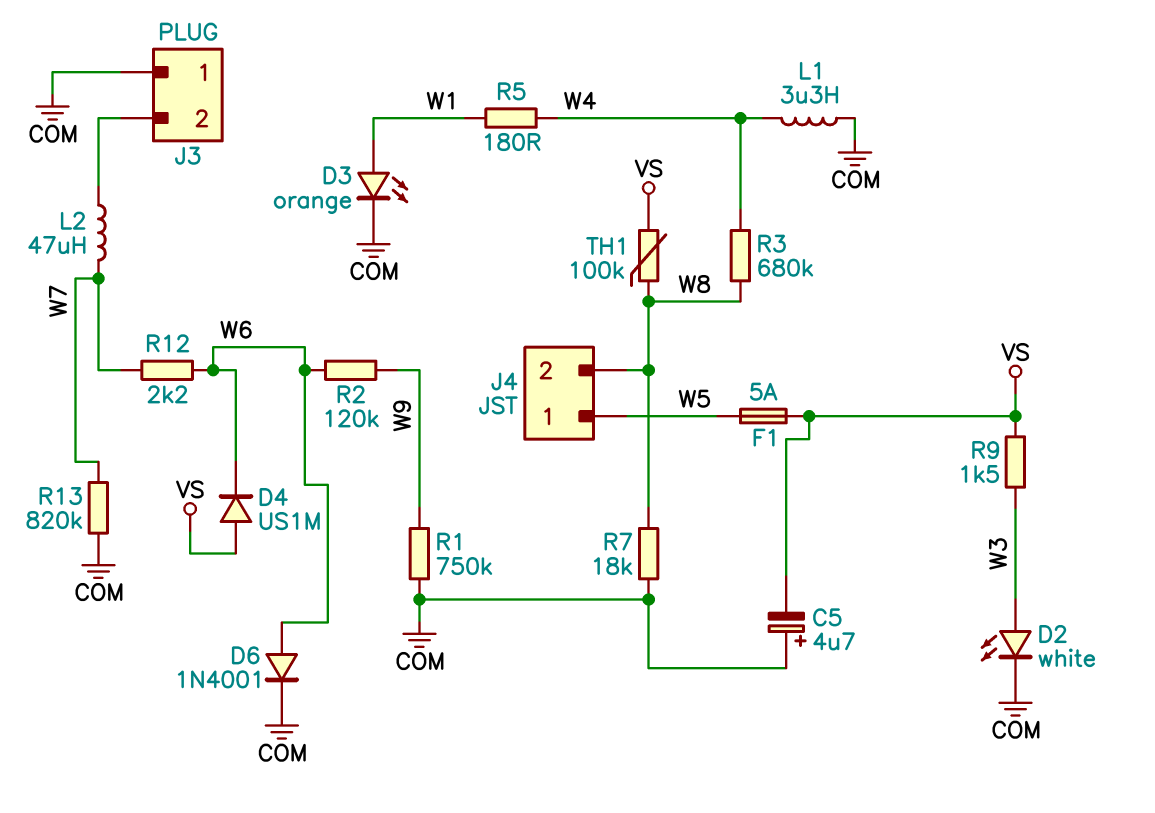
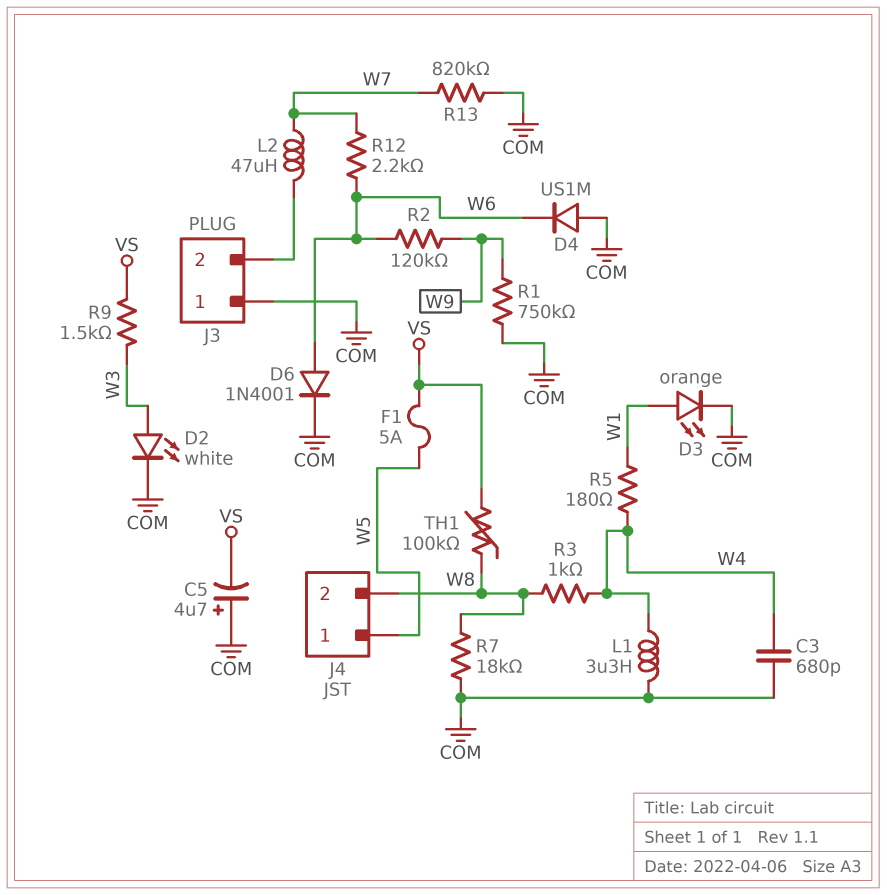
C3: none -> 680pF (COM, W4)
D4: diode US1M (A VS, K W6) -> diode US1M (A COM, K W6)
R3: 680k (W4, W8) -> 1k (W4, W8)

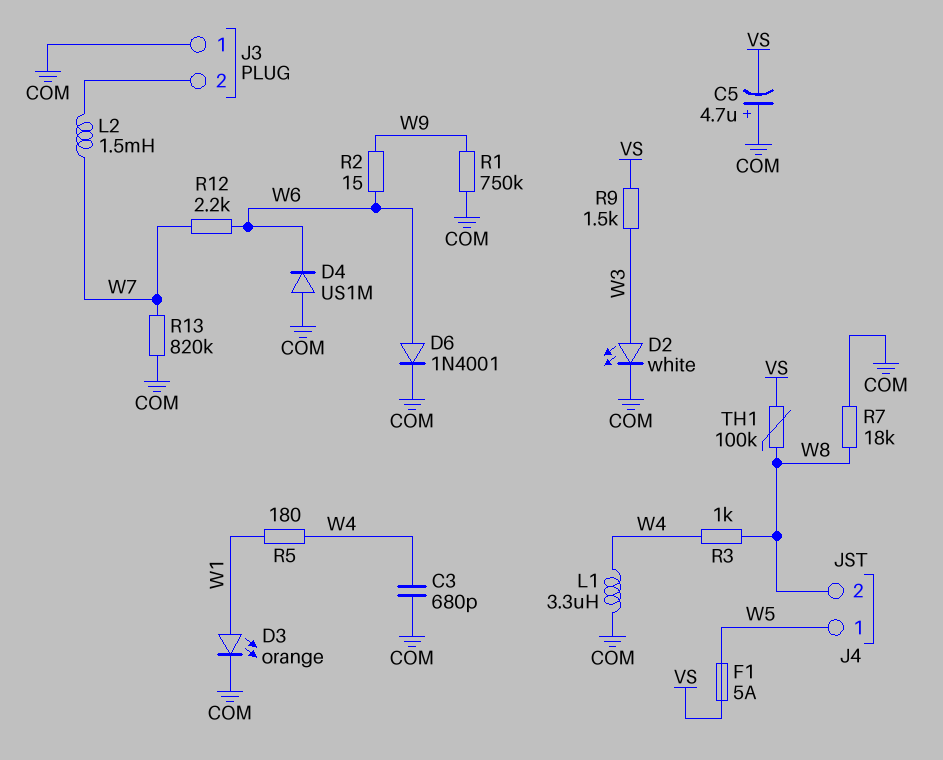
L2: 47uH (J3/2, W7) -> 1.5mH (J3/2, W7)
R2: 120k (W6, W9) -> 15 (W6, W9)

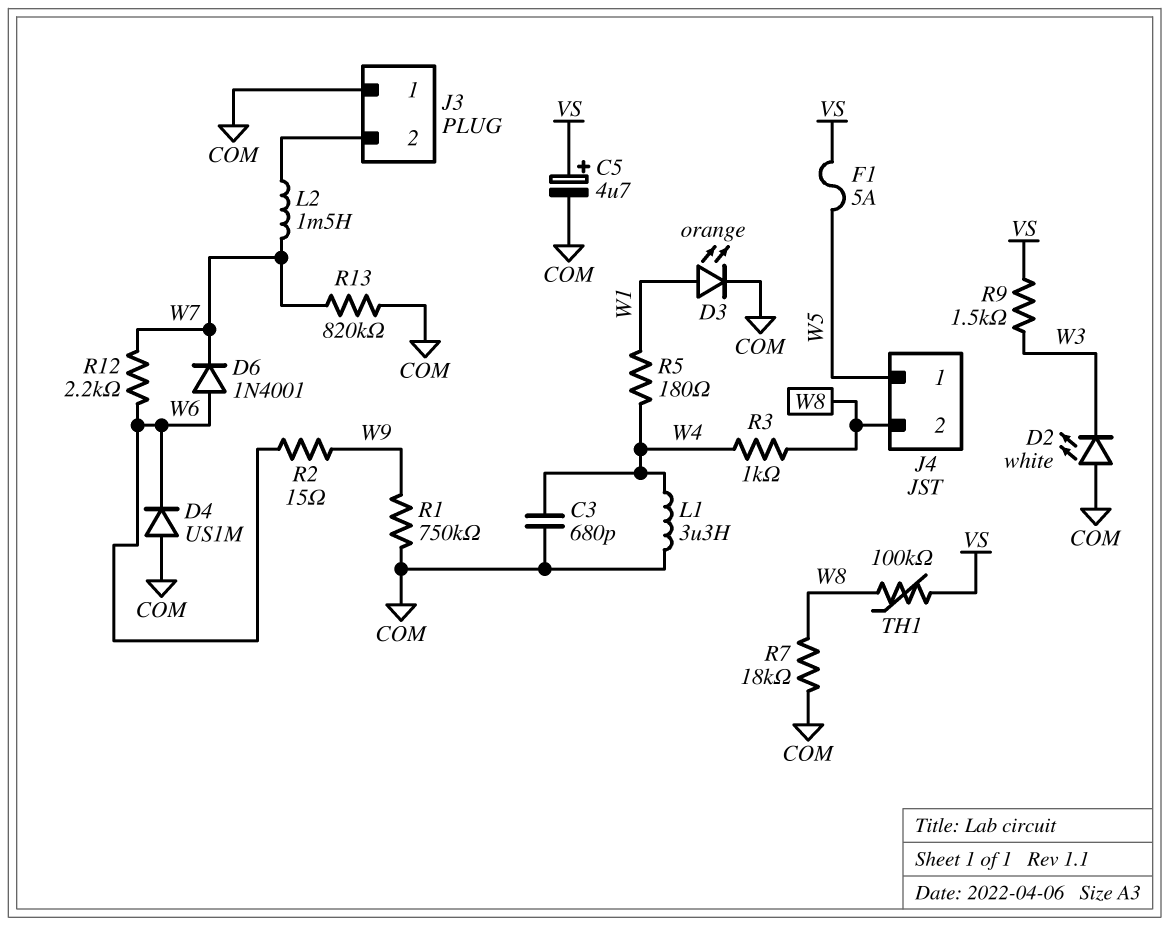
C5: 4.7uF (plus COM, minus VS) -> 4.7uF (plus VS, minus COM)
D2: LED white (A W3, K COM) -> LED white (A COM, K W3)
D6: diode 1N4001 (A W6, K COM) -> diode 1N4001 (A W6, K W7)

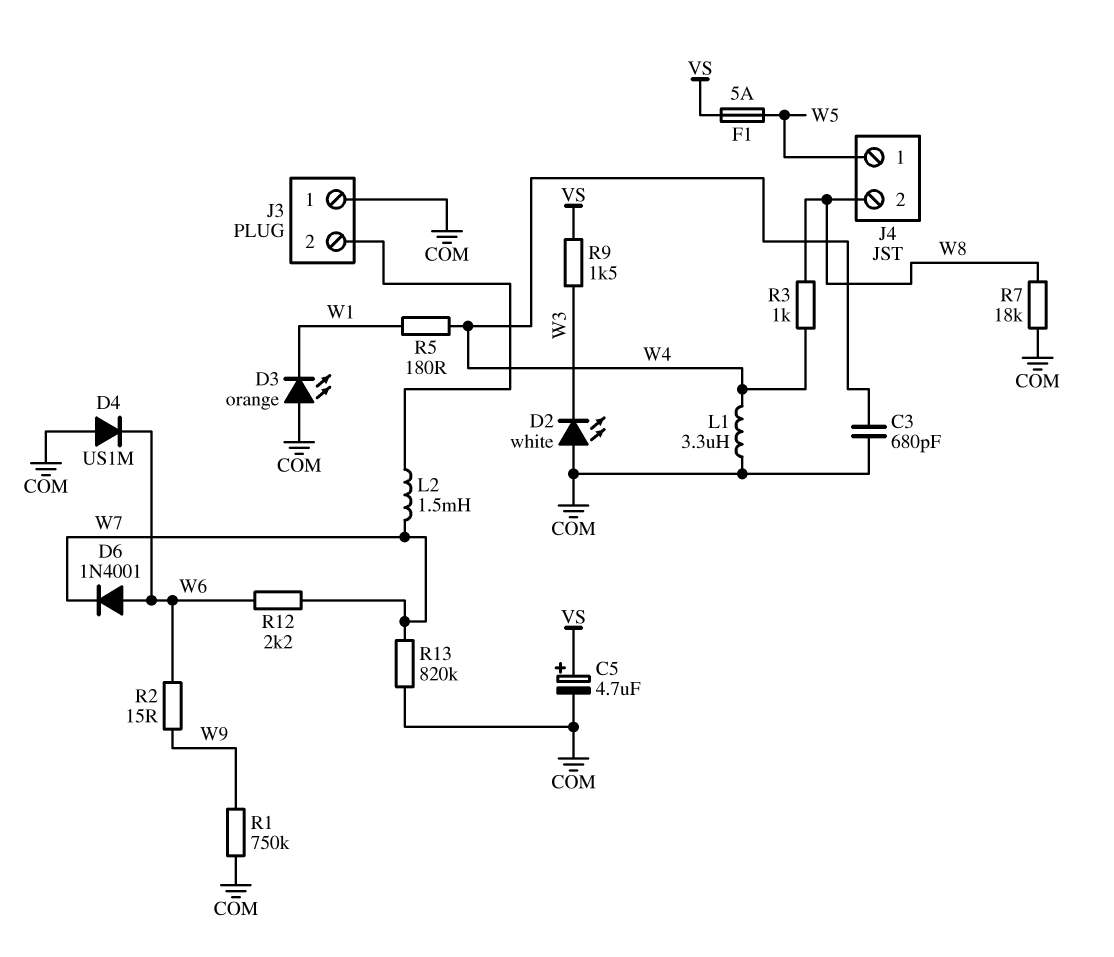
D3: LED orange (A W1, K COM) -> LED orange (A COM, K W1)
TH1: 100k (VS, W8) -> none

